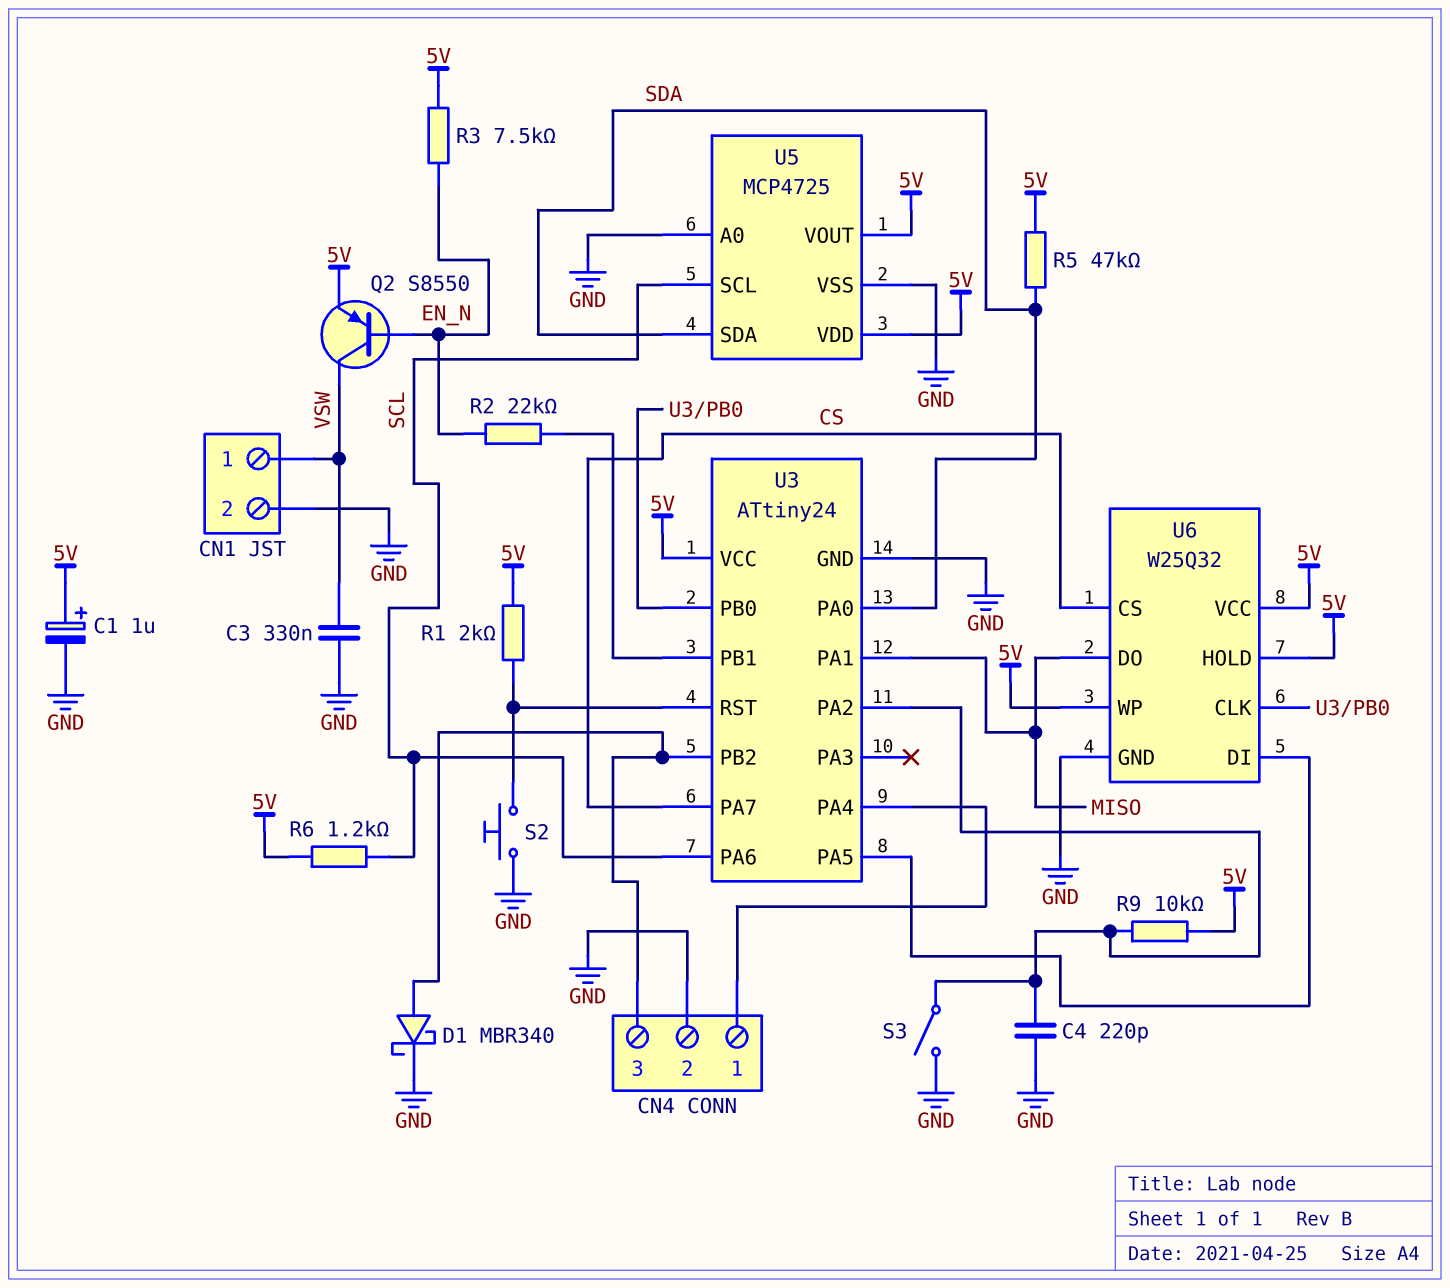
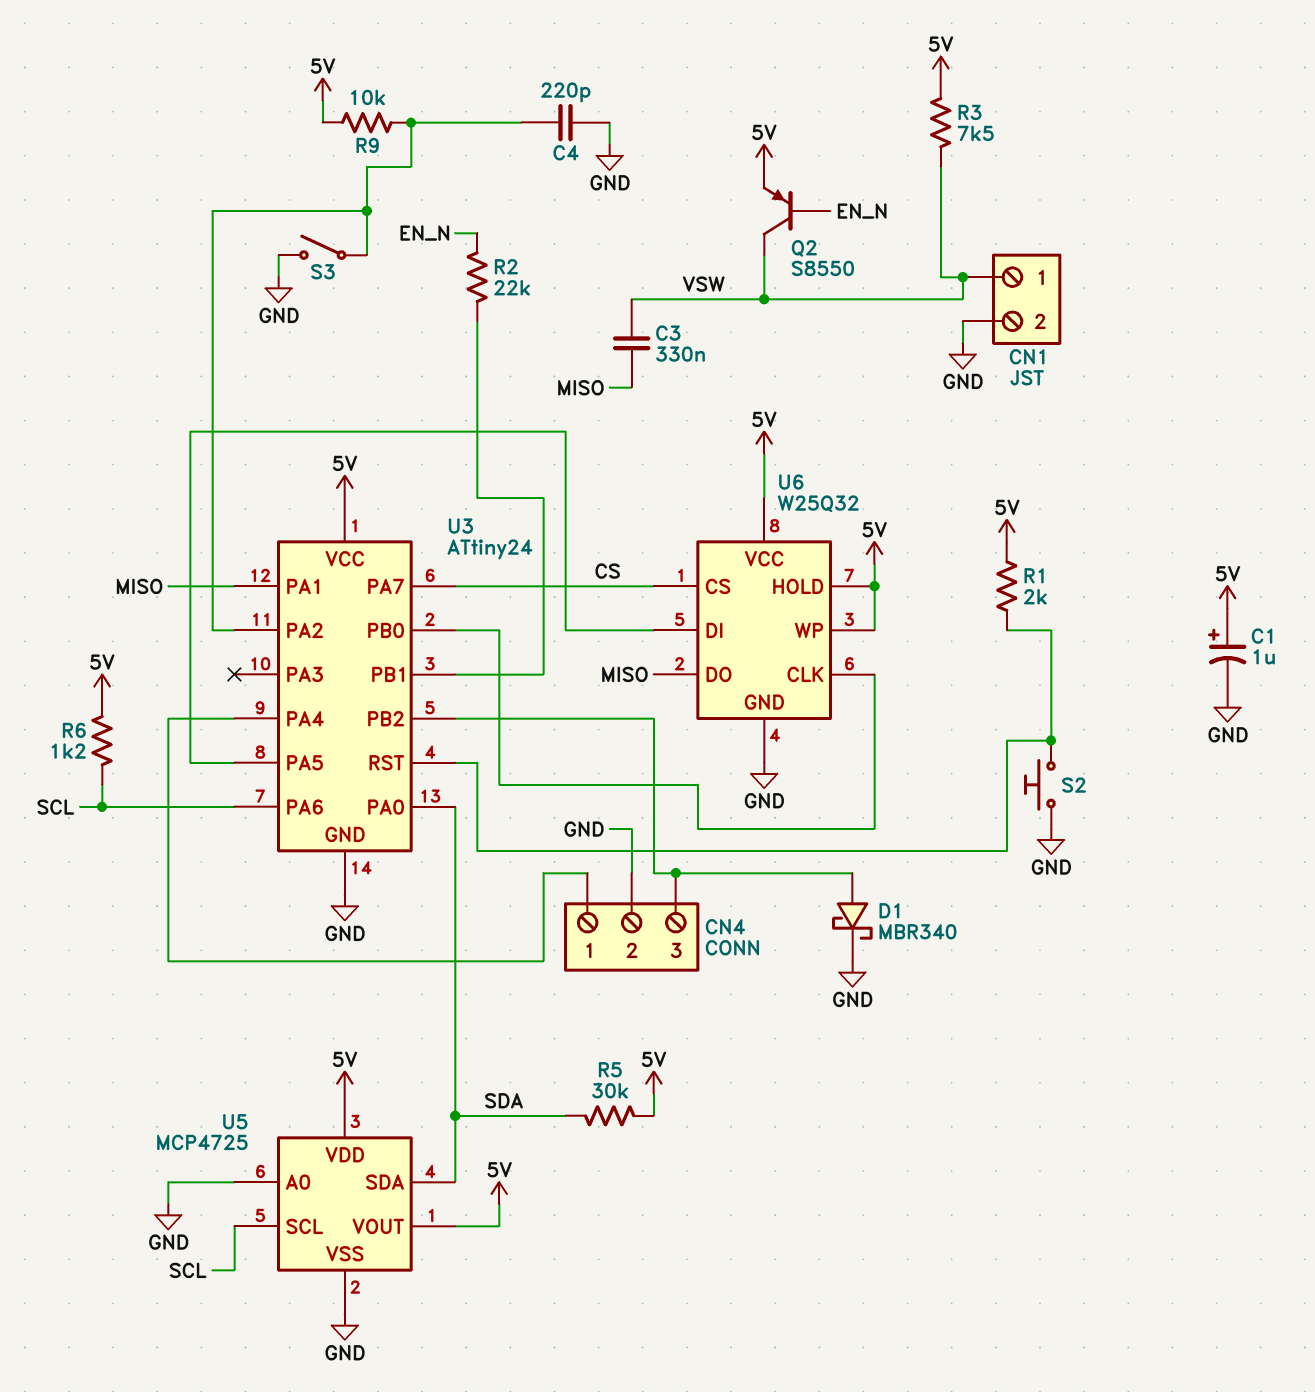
C3: 330nF (GND, VSW) -> 330nF (MISO, VSW)
R3: 7.5k (5V, EN_N) -> 7.5k (5V, VSW)
R5: 47k (5V, SDA) -> 30k (5V, SDA)

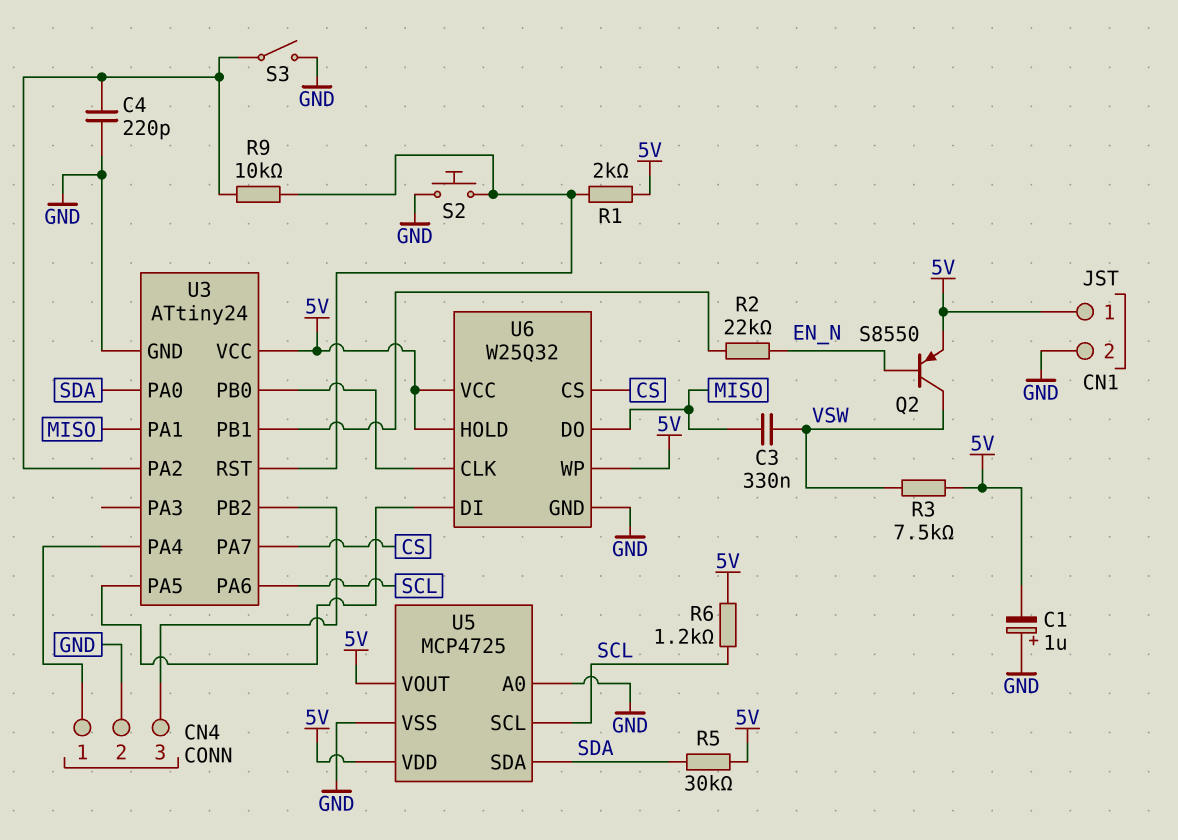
C1: 1uF (plus 5V, minus GND) -> 1uF (plus GND, minus 5V)
CN1 pin 1: VSW -> 5V
D1: schottky MBR340 (A CN4/3, K GND) -> none
R9: 10k (5V, U3/PA2) -> 10k (U3/PA2, U3/RST)

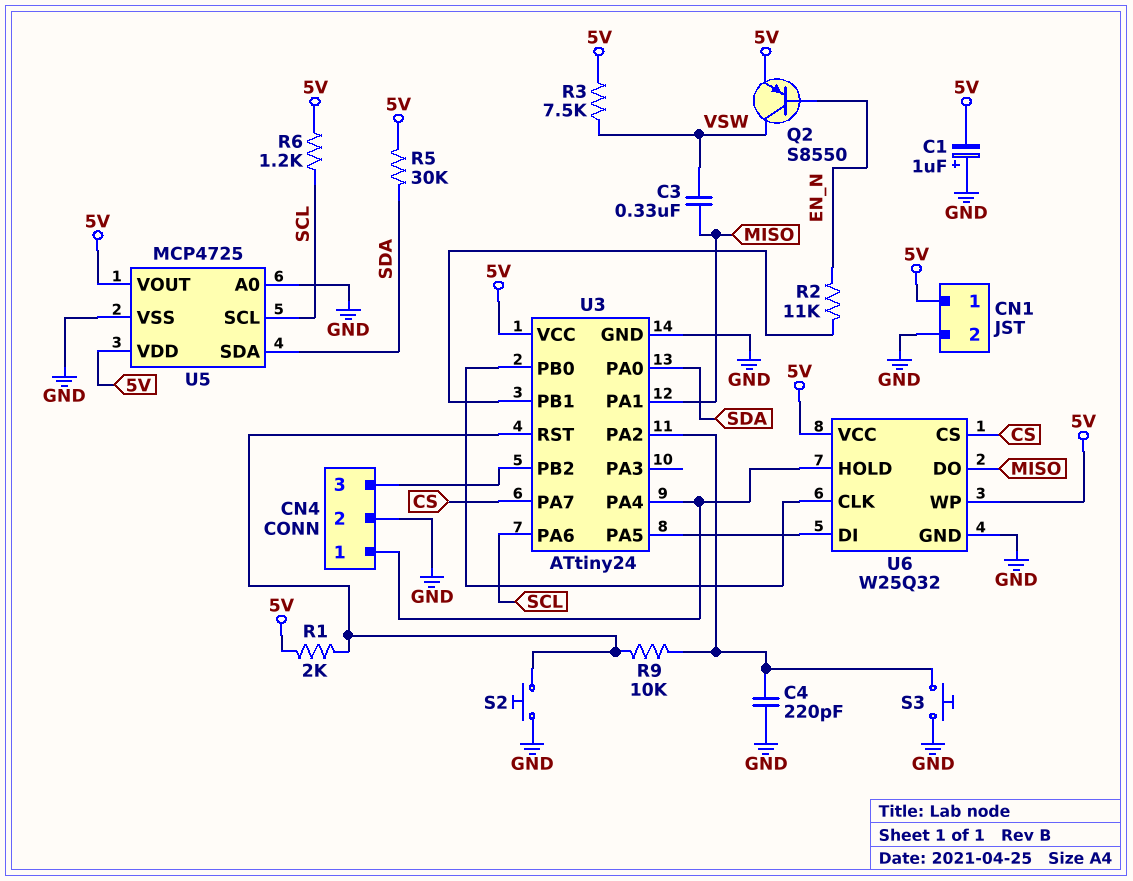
R2: 22k (EN_N, U3/PB1) -> 11k (EN_N, U3/PB1)
S3: switch (GND, U3/PA2) -> button (GND, U3/PA2)
U6 pin HOLD: 5V -> CN4/1

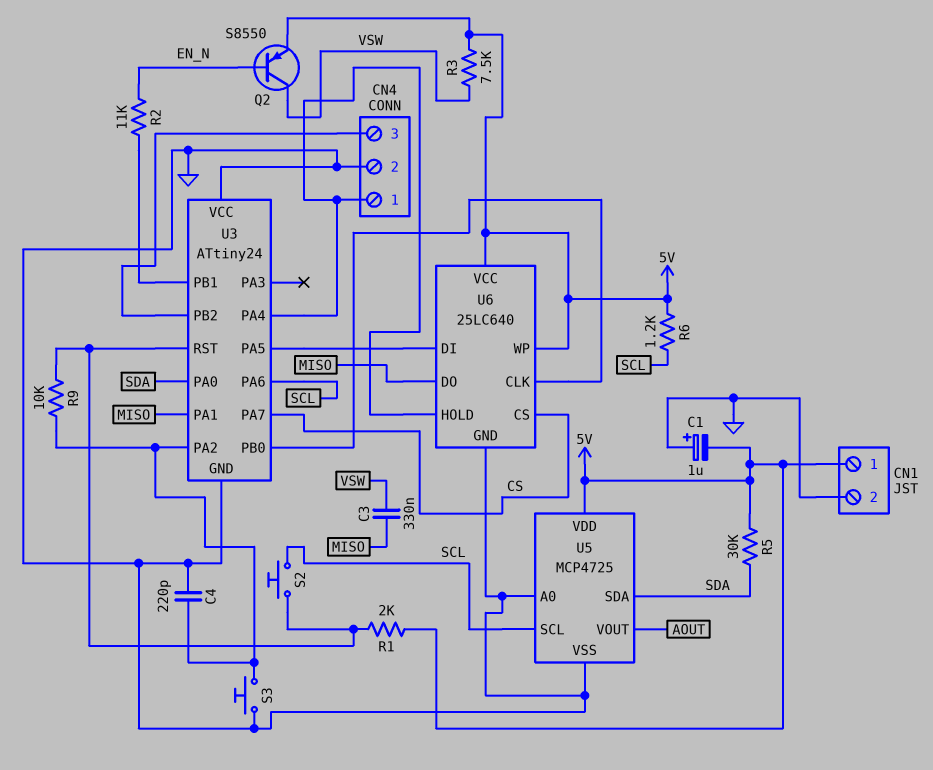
S2: button (GND, U3/RST) -> button (SCL, U3/RST)
U3 pin VCC: 5V -> GND
U5 pin VOUT: 5V -> AOUT
U6: W25Q32 -> 25LC640

